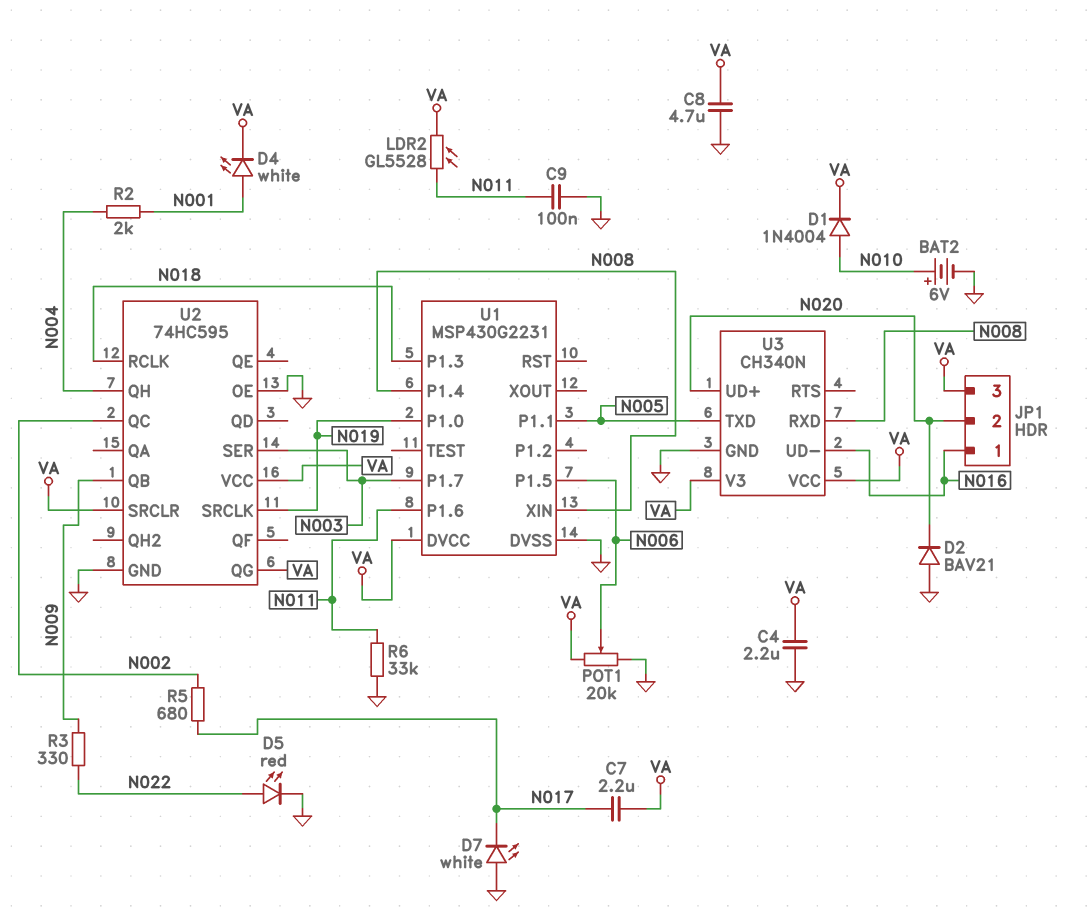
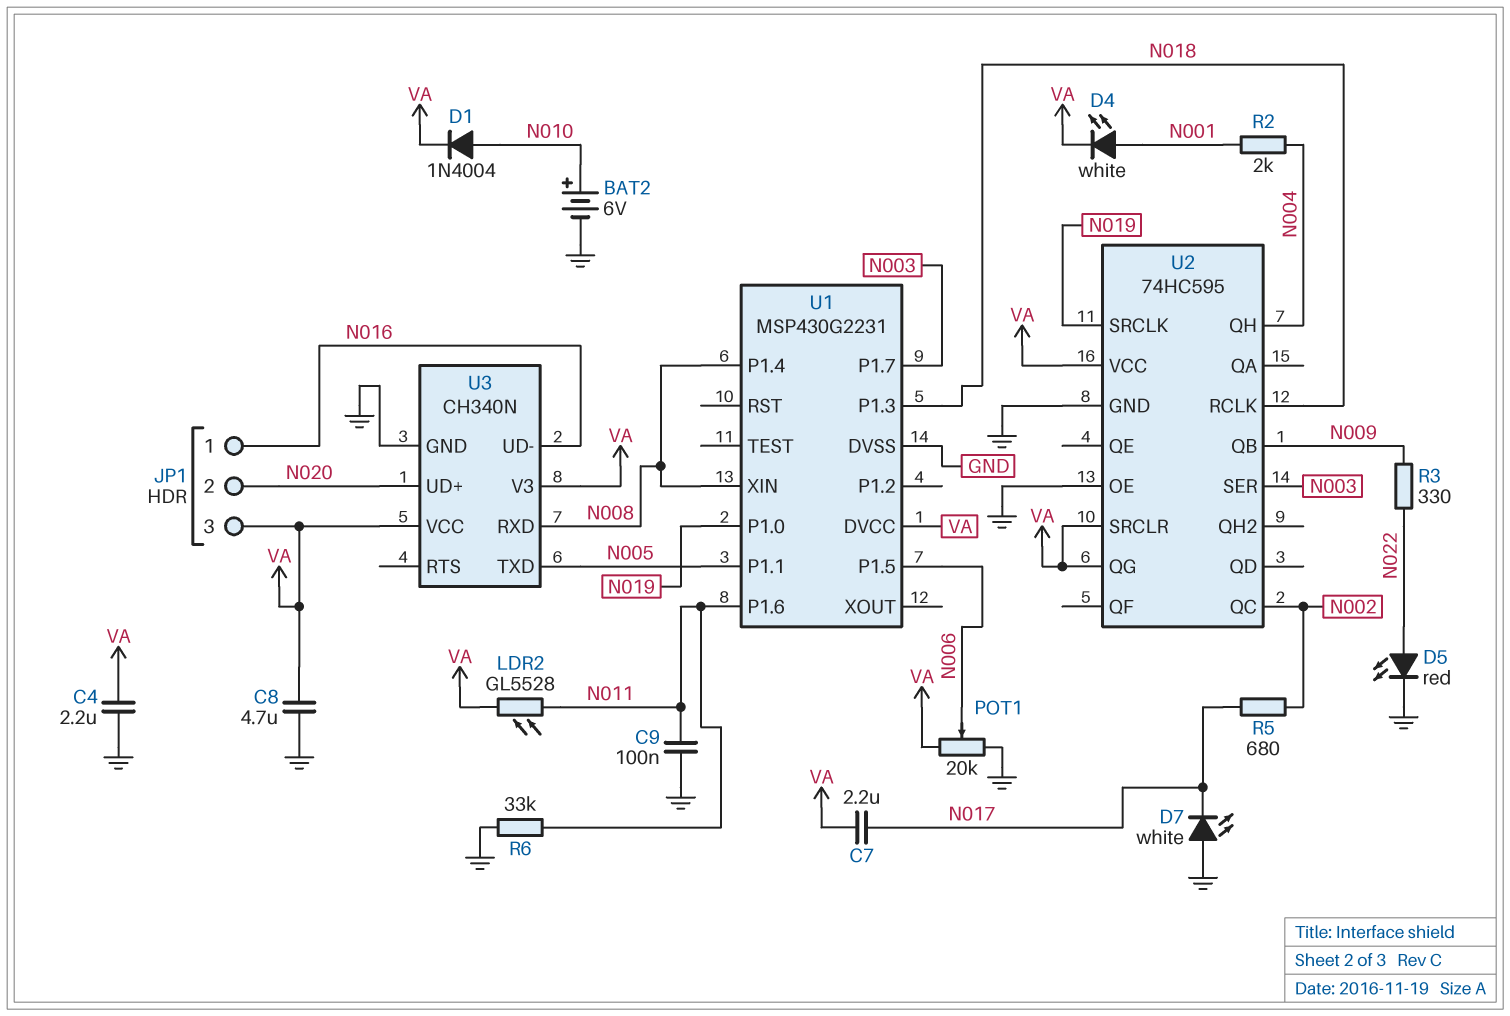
D2: diode BAV21 (A GND, K N020) -> none

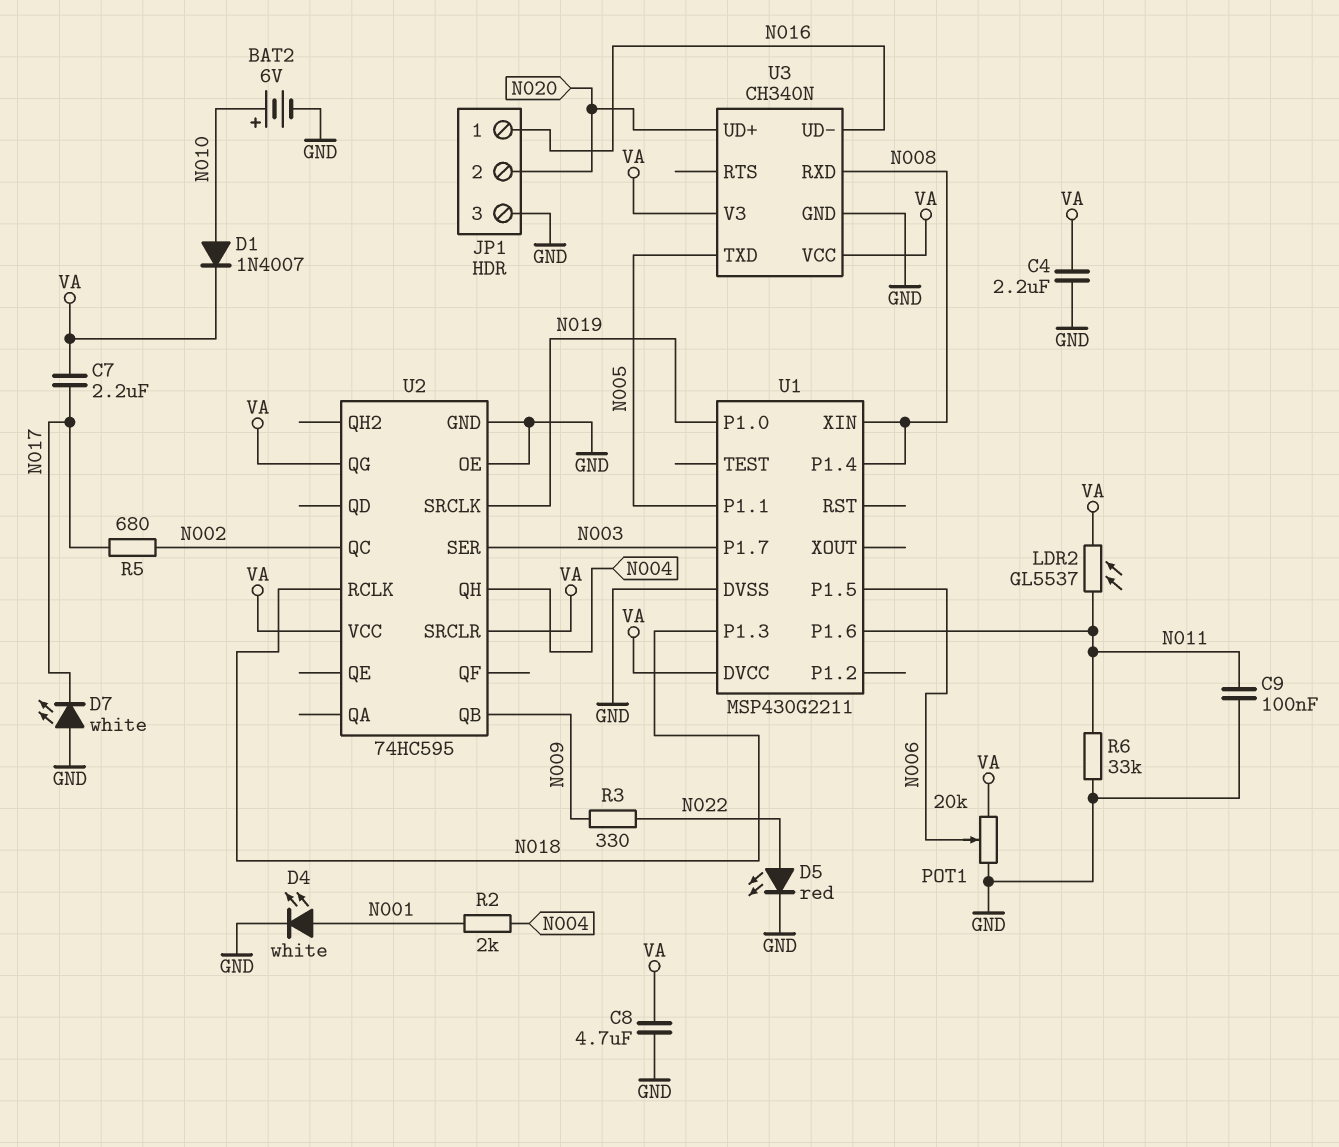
D1: diode 1N4004 (A N010, K VA) -> diode 1N4007 (A N010, K VA)
D4: LED white (A N001, K VA) -> LED white (A N001, K GND)
JP1 pin 3: VA -> GND
LDR2: GL5528 (N011, VA) -> GL5537 (N011, VA)
U1: MSP430G2231 -> MSP430G2211

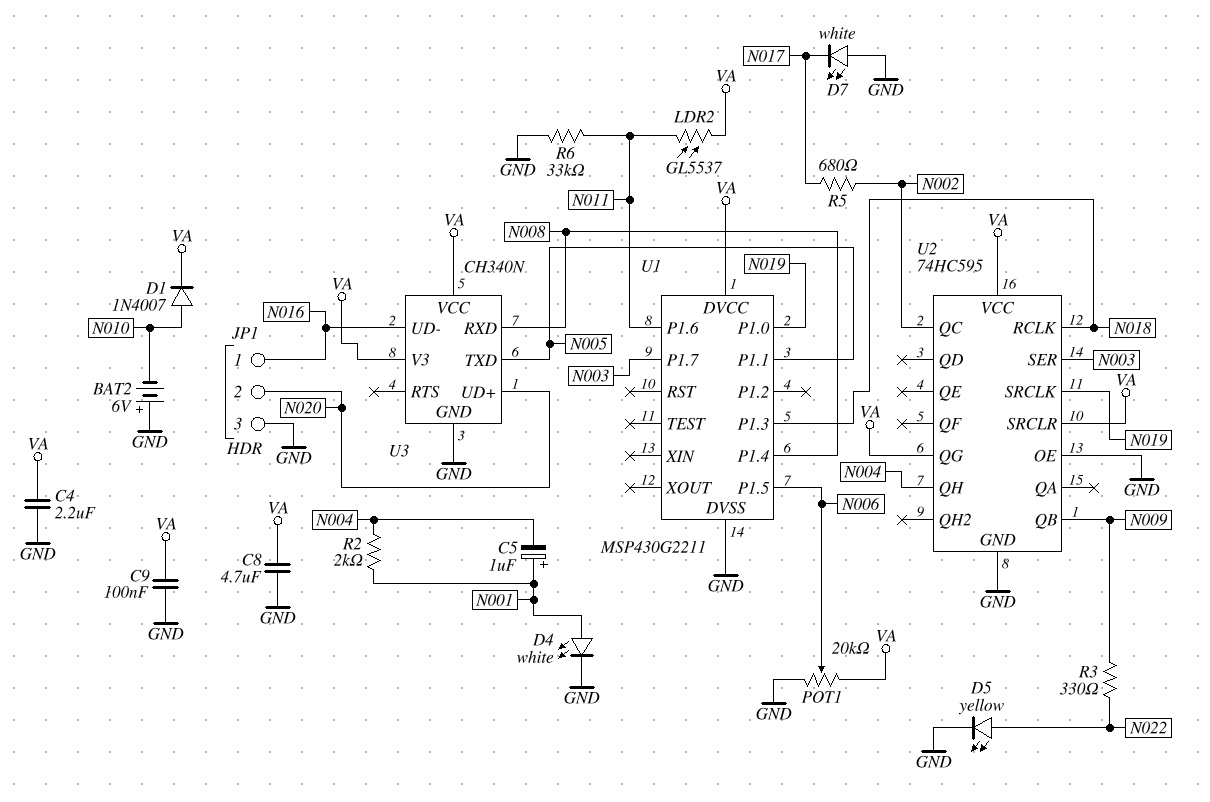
BAT2: 6V (plus N010, minus GND) -> 6V (plus GND, minus N010)
C5: none -> 1uF (plus N001, minus N004)
C7: 2.2uF (N017, VA) -> none
C9: 100nF (GND, N011) -> 100nF (GND, VA)
D5: LED red (A N022, K GND) -> LED yellow (A N022, K GND)
U1 pin XIN: N008 -> none

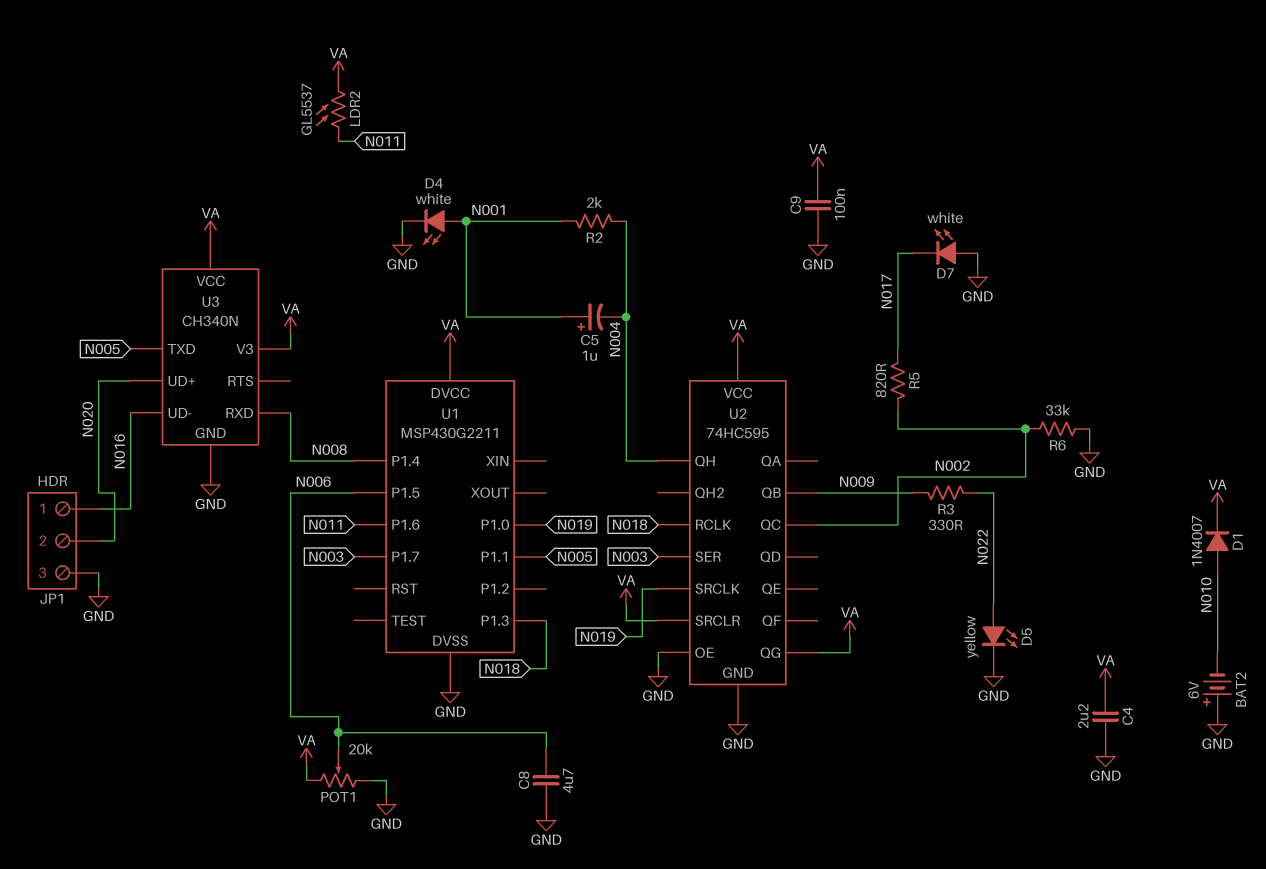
C8: 4.7uF (GND, VA) -> 4.7uF (GND, N006)
R5: 680 (N002, N017) -> 820 (N002, N017)
R6: 33k (GND, N011) -> 33k (GND, N002)

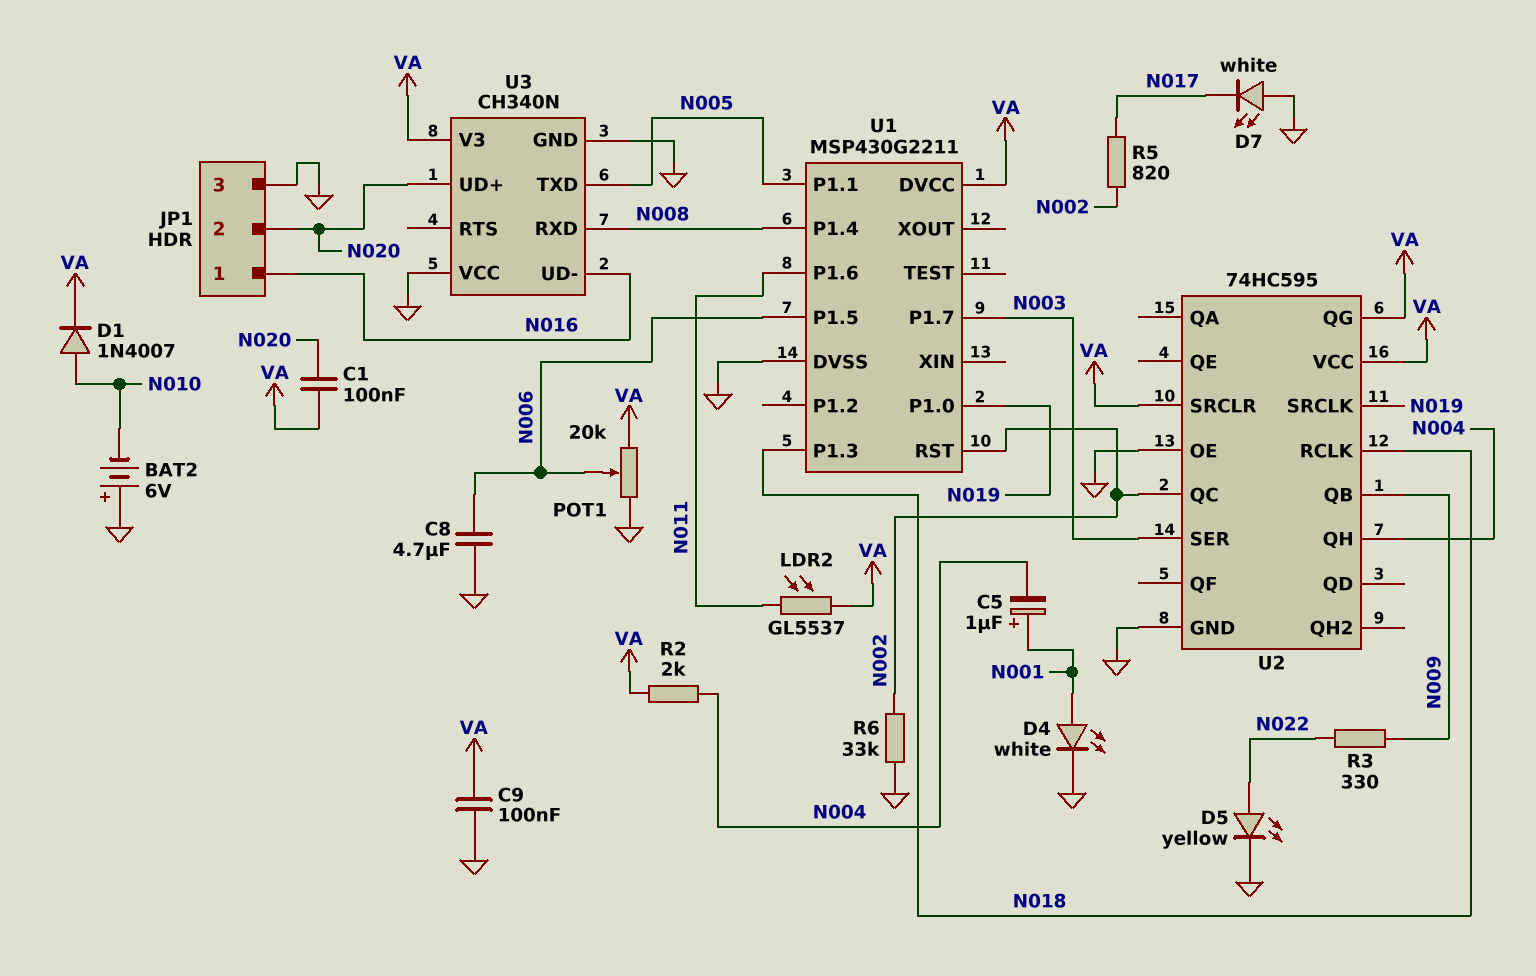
C1: none -> 100nF (N020, VA)
C4: 2.2uF (GND, VA) -> none
R2: 2k (N001, N004) -> 2k (N004, VA)
U1 pin RST: none -> N002
U3 pin VCC: VA -> GND

